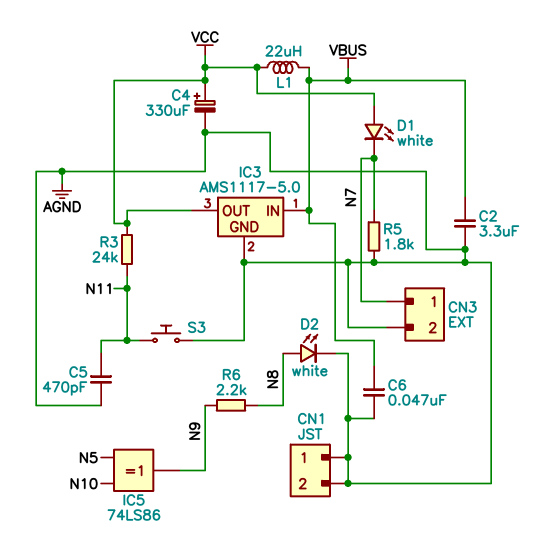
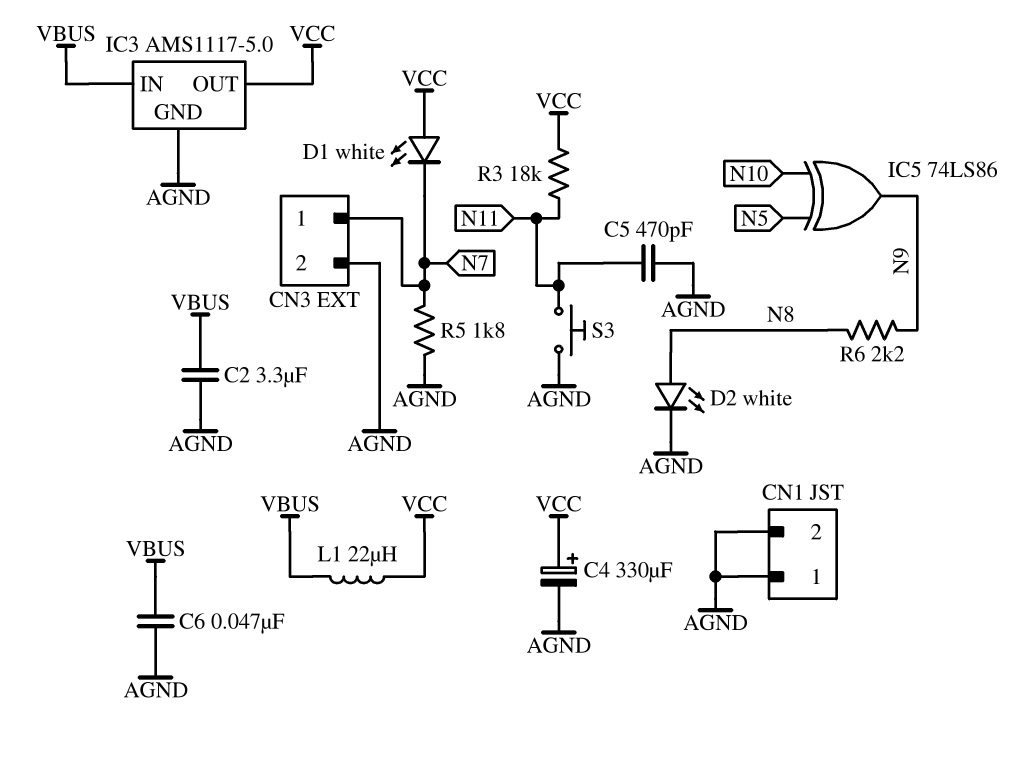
R3: 24k (N11, VCC) -> 18k (N11, VCC)

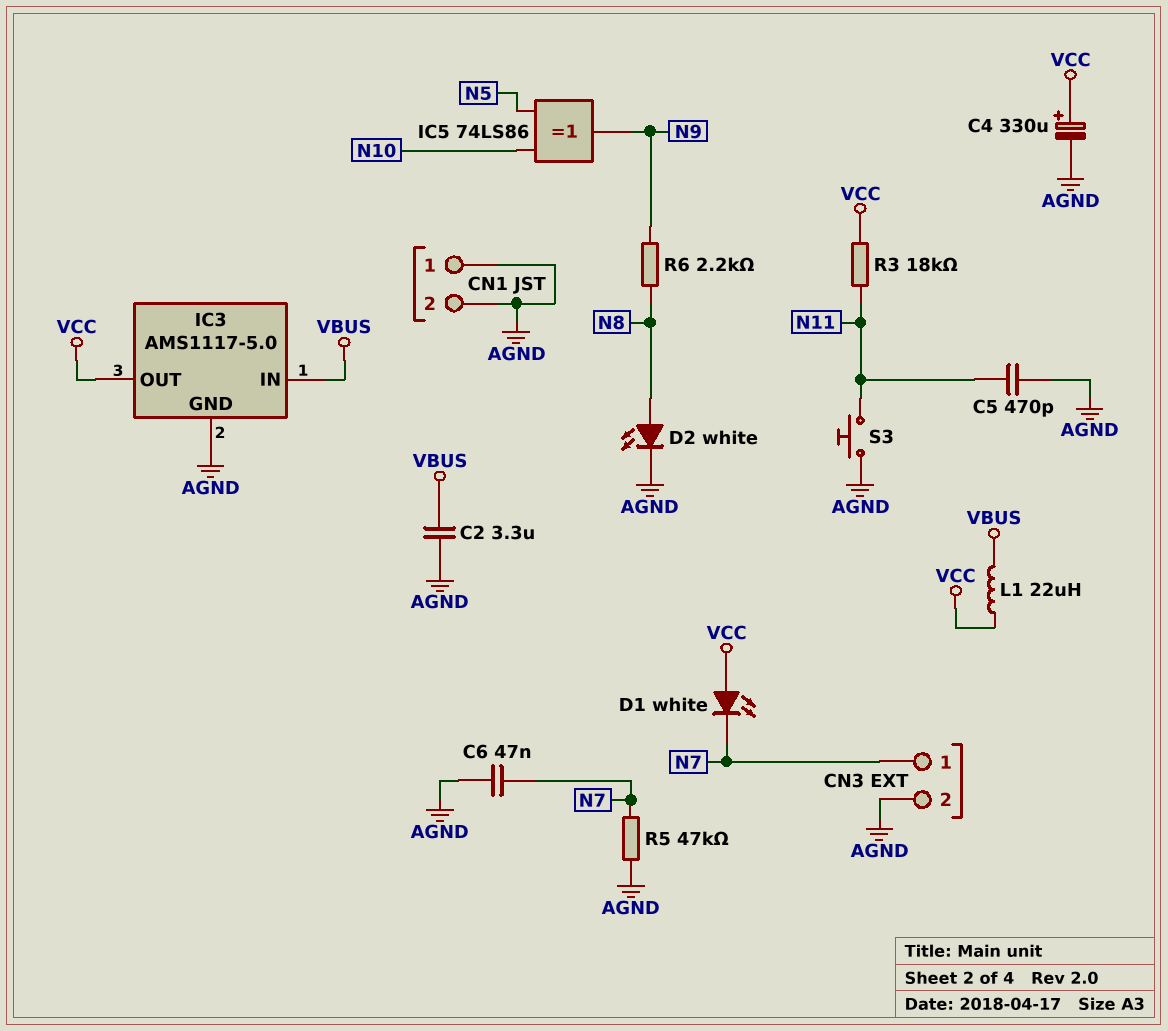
C6: 47nF (AGND, VBUS) -> 47nF (AGND, N7)
R5: 1.8k (AGND, N7) -> 47k (AGND, N7)

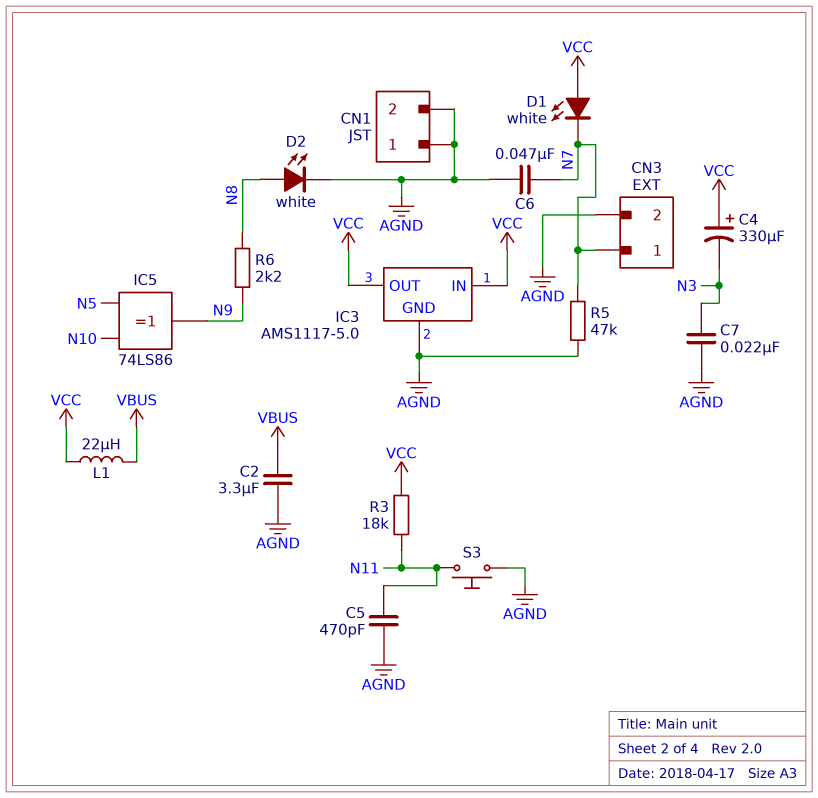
C4: 330uF (plus VCC, minus AGND) -> 330uF (plus VCC, minus N3)
C7: none -> 22nF (AGND, N3)
IC3 pin IN: VBUS -> VCC

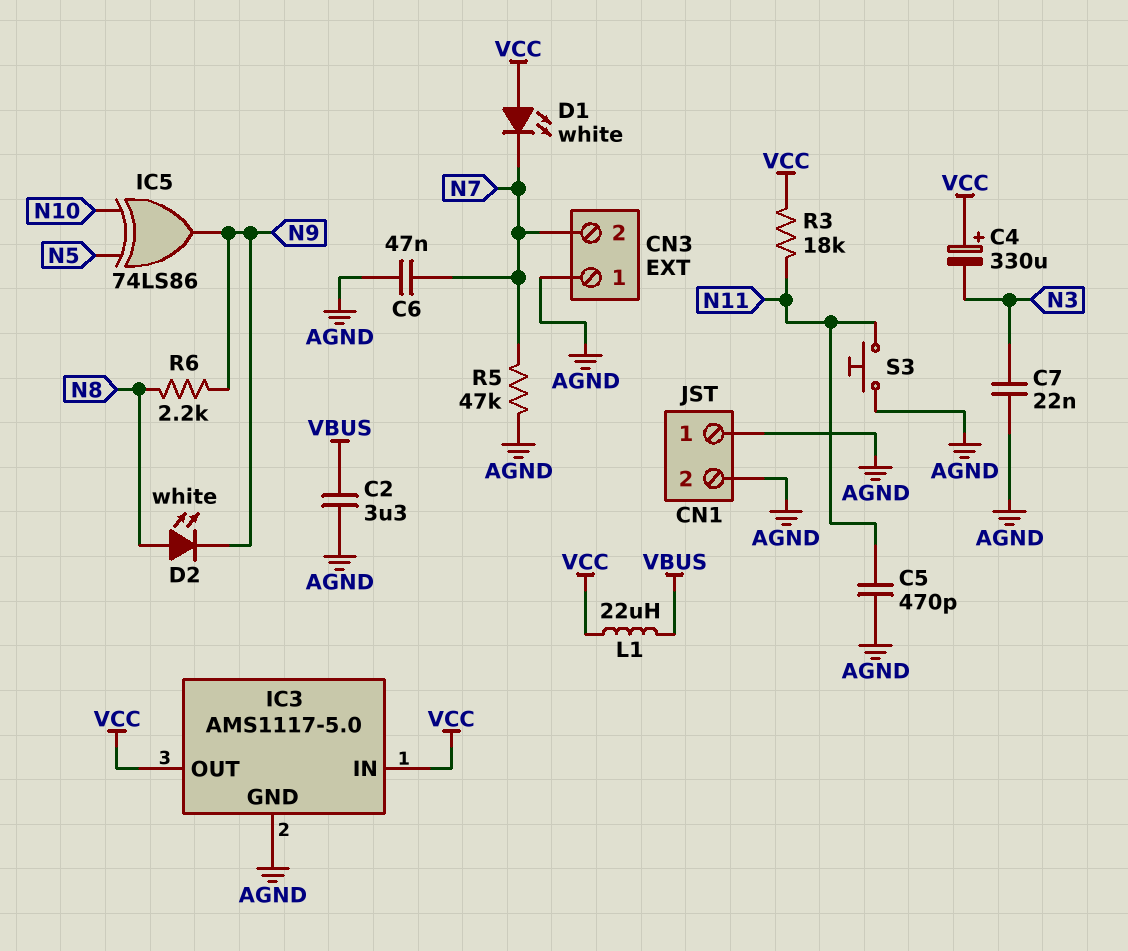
CN3 pin 1: N7 -> AGND
CN3 pin 2: AGND -> N7
D2: LED white (A N8, K AGND) -> LED white (A N8, K N9)

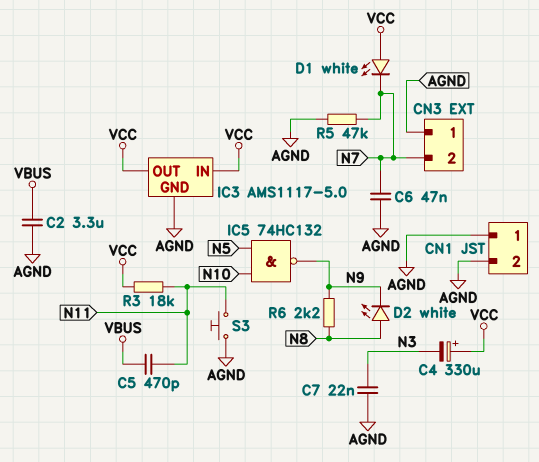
C5: 470pF (AGND, N11) -> 470pF (N11, VBUS)
IC5: XOR 74LS86 (in N5, in N10, out N9) -> NAND 74HC132 (in N5, in N10, out N9)
L1: 22uH (VBUS, VCC) -> none

